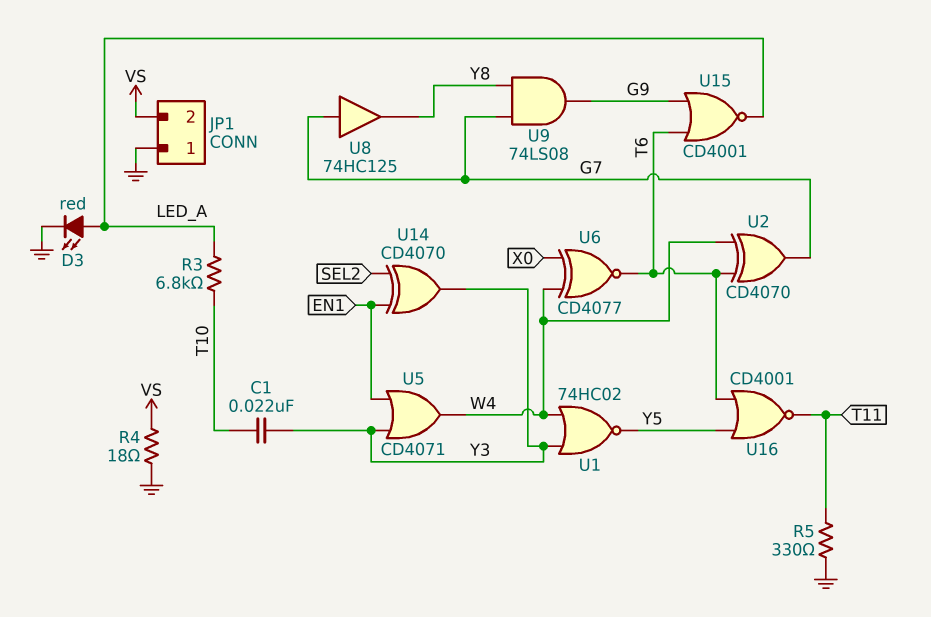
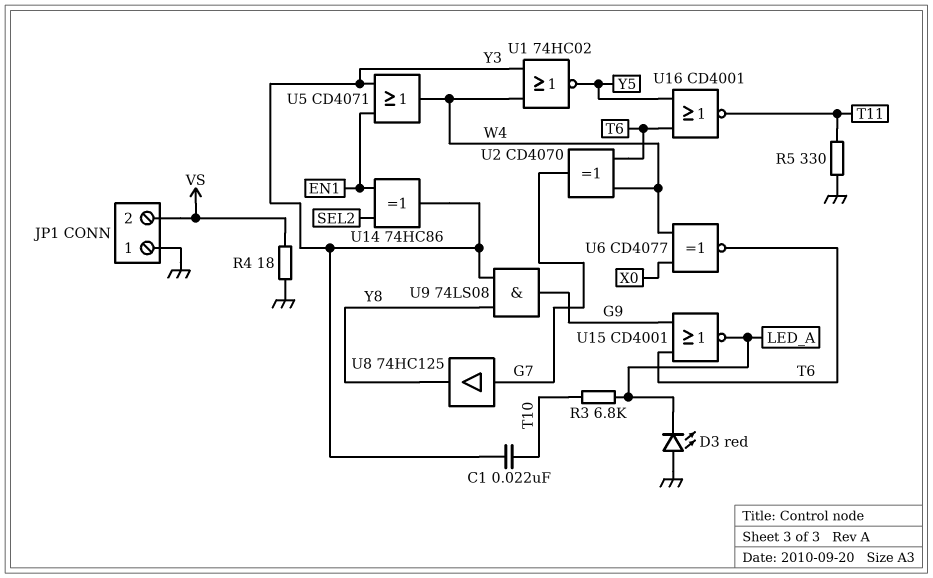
D3: LED red (A LED_A, K GND) -> LED red (A GND, K LED_A)
U9: AND 74LS08 (in G7, in Y8, out G9) -> AND 74LS08 (in Y3, in Y8, out G9)
U14: XOR CD4070 (in EN1, in SEL2, out Y3) -> XOR 74HC86 (in EN1, in SEL2, out Y3)

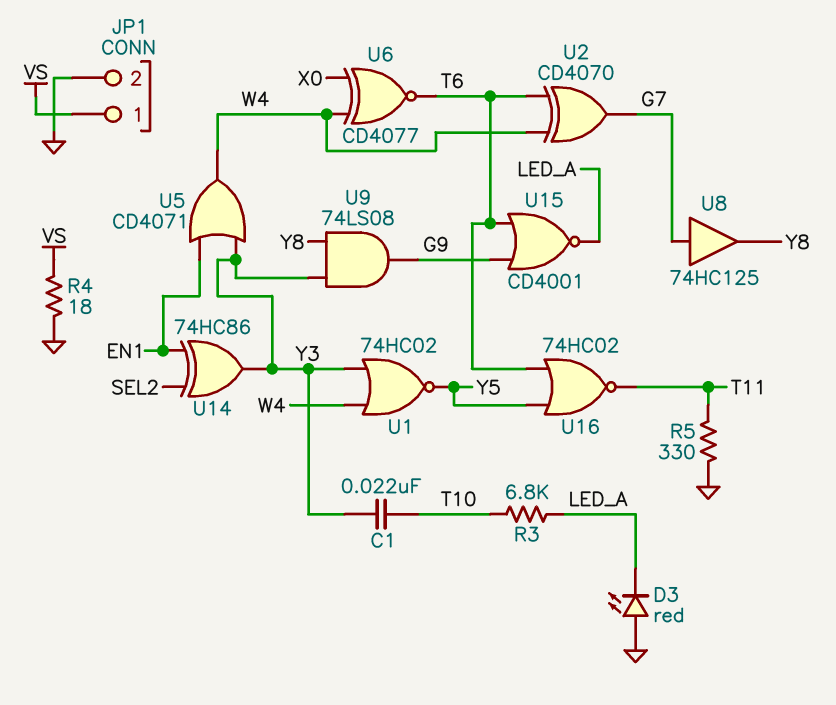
JP1 pin 1: GND -> VS
JP1 pin 2: VS -> GND
U16: NOR CD4001 (in T6, in Y5, out T11) -> NOR 74HC02 (in T6, in Y5, out T11)

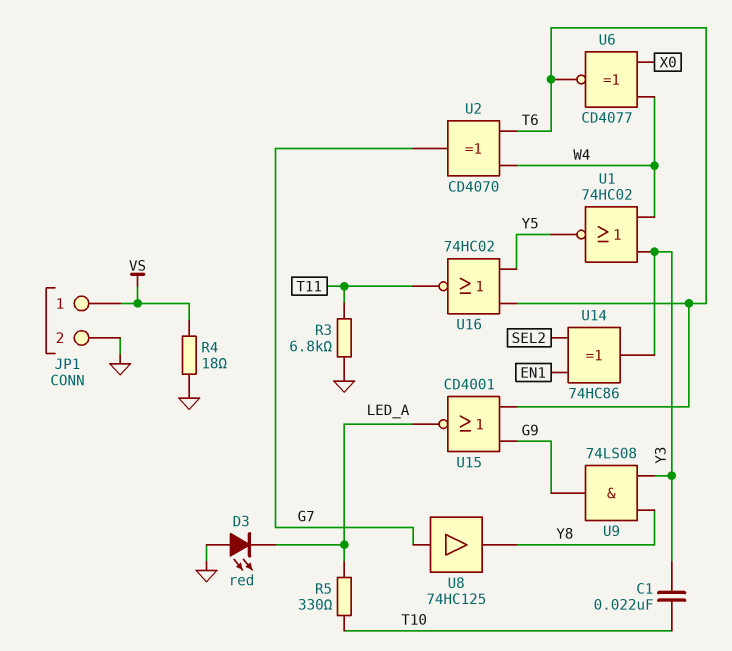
R3: 6.8k (LED_A, T10) -> 6.8k (GND, T11)
R5: 330 (GND, T11) -> 330 (LED_A, T10)
U5: OR CD4071 (in EN1, in Y3, out W4) -> none

